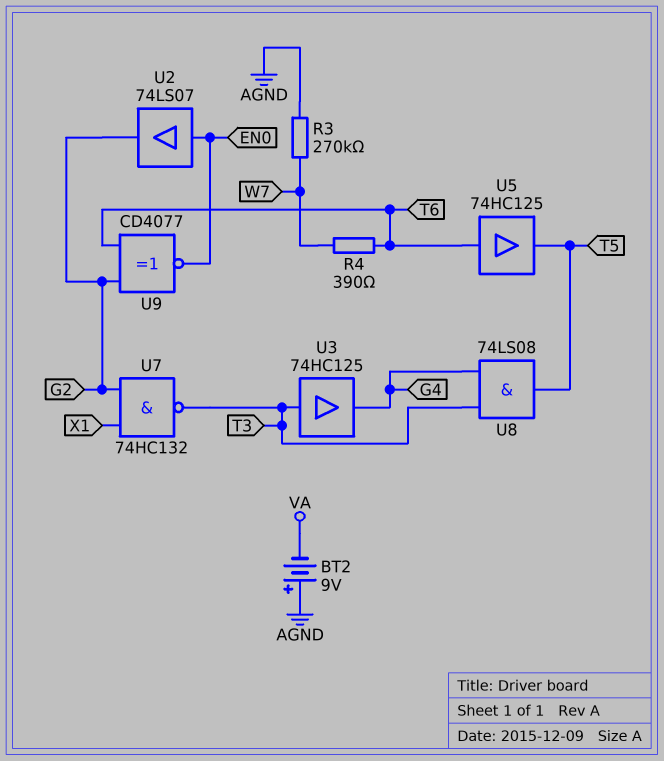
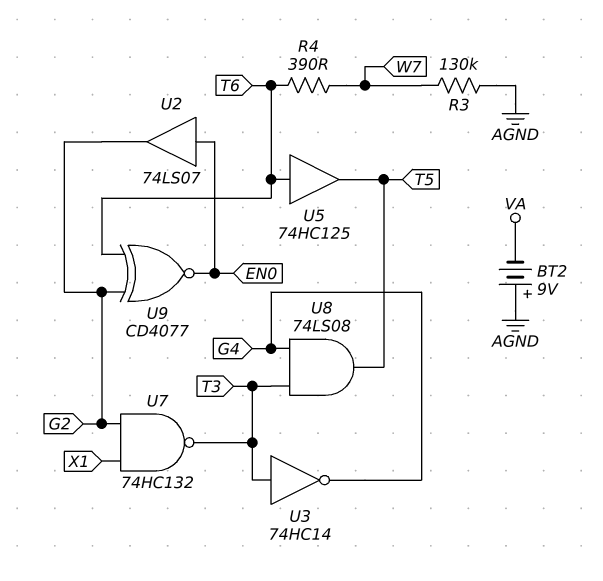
R3: 270k (AGND, W7) -> 130k (AGND, W7)
U3: buffer 74HC125 (in T3, out G4) -> NOT 74HC14 (in T3, out G4)

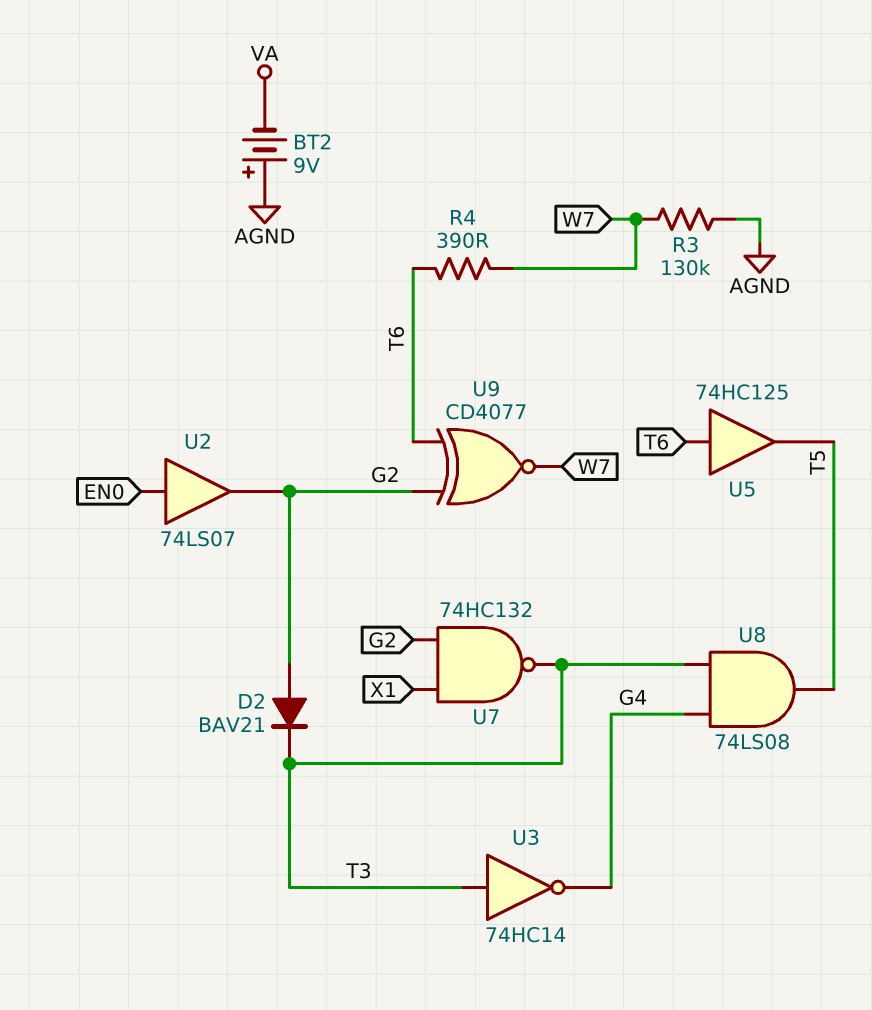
D2: none -> diode BAV21 (A G2, K T3)
U9: XNOR CD4077 (in G2, in T6, out EN0) -> XNOR CD4077 (in G2, in T6, out W7)

